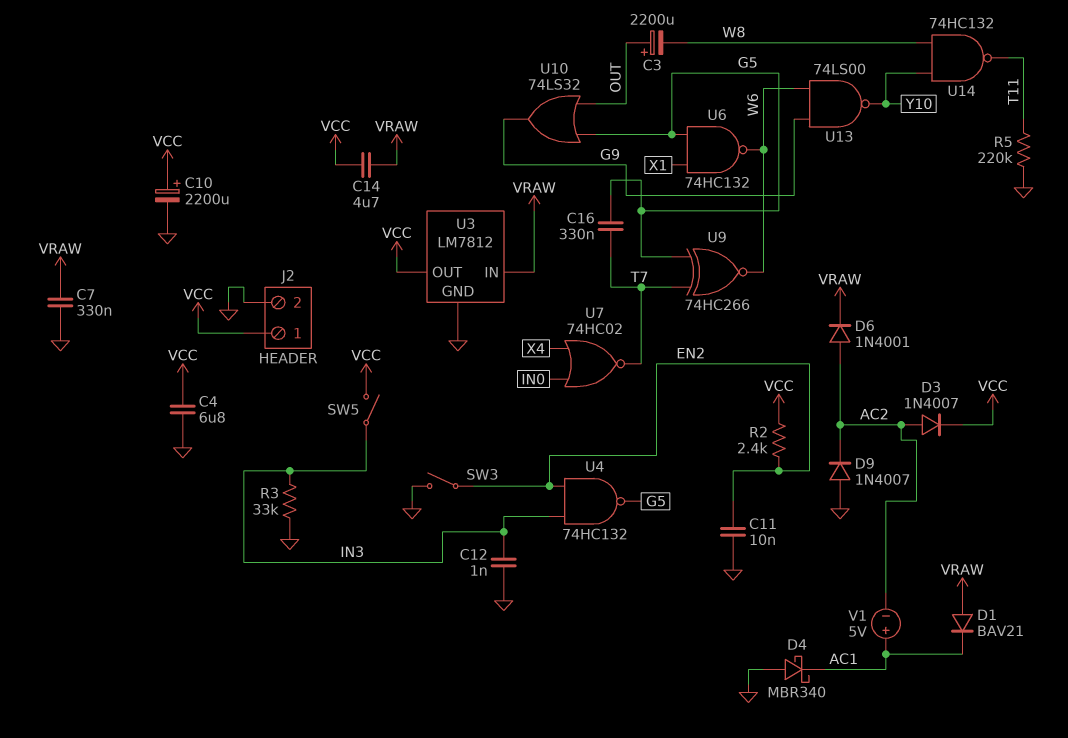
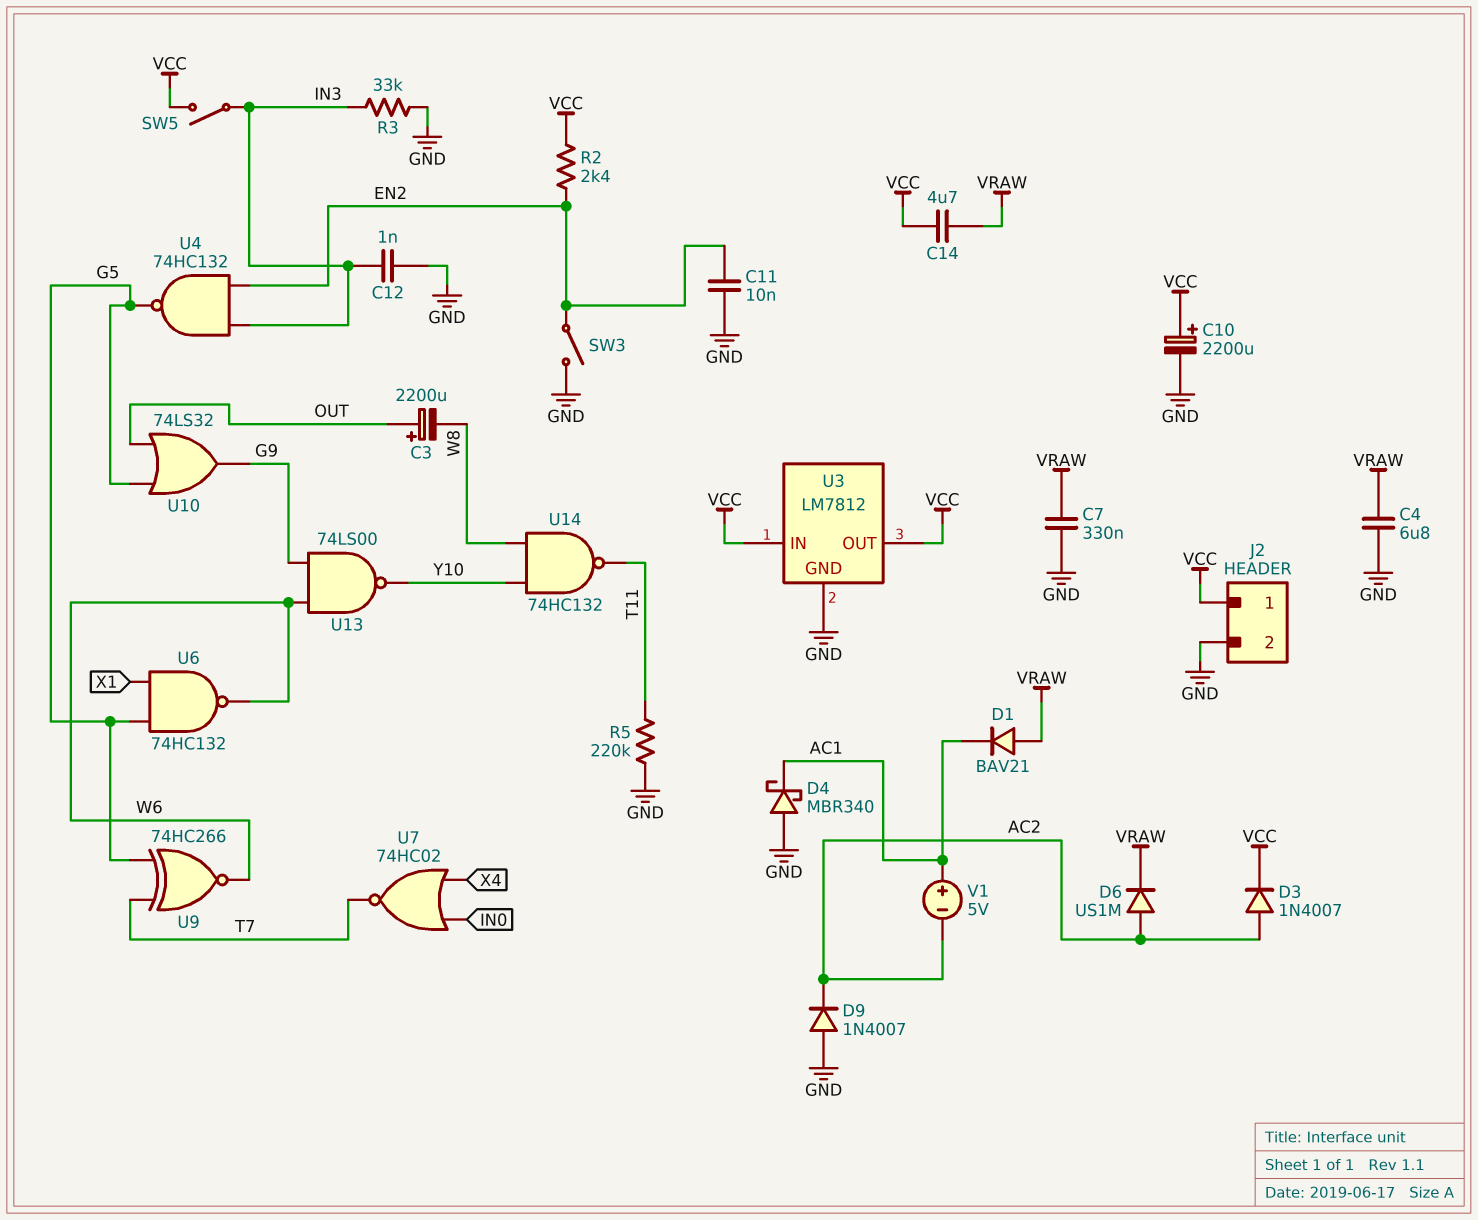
C4: 6.8uF (GND, VCC) -> 6.8uF (GND, VRAW)
C16: 330nF (G5, T7) -> none
D6: diode 1N4001 (A AC2, K VRAW) -> diode US1M (A AC2, K VRAW)
U3 pin IN: VRAW -> VCC

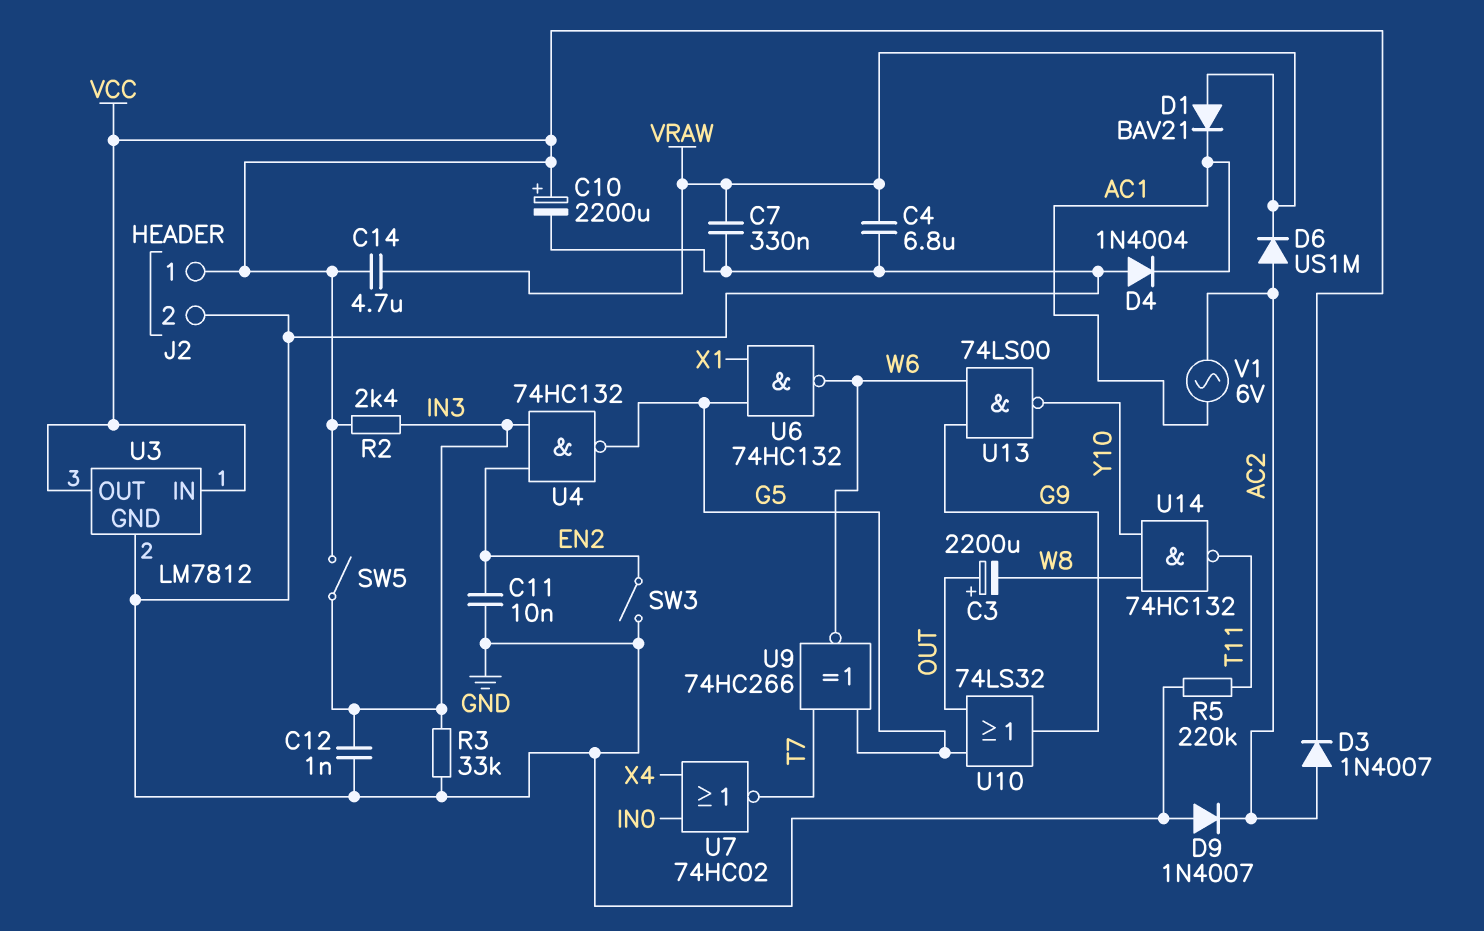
D4: schottky MBR340 (A GND, K AC1) -> diode 1N4004 (A GND, K AC1)
R2: 2.4k (EN2, VCC) -> 2.4k (IN3, VCC)
V1: 5V (plus AC1, minus AC2) -> AC 6V (AC1, AC2)

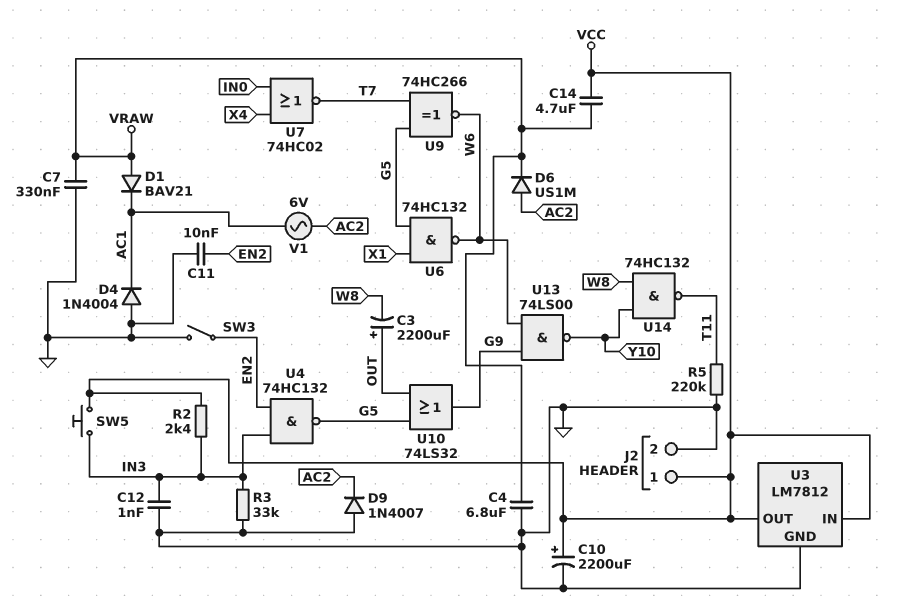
D3: diode 1N4007 (A AC2, K VCC) -> none
SW5: switch (IN3, VCC) -> button (IN3, VCC)

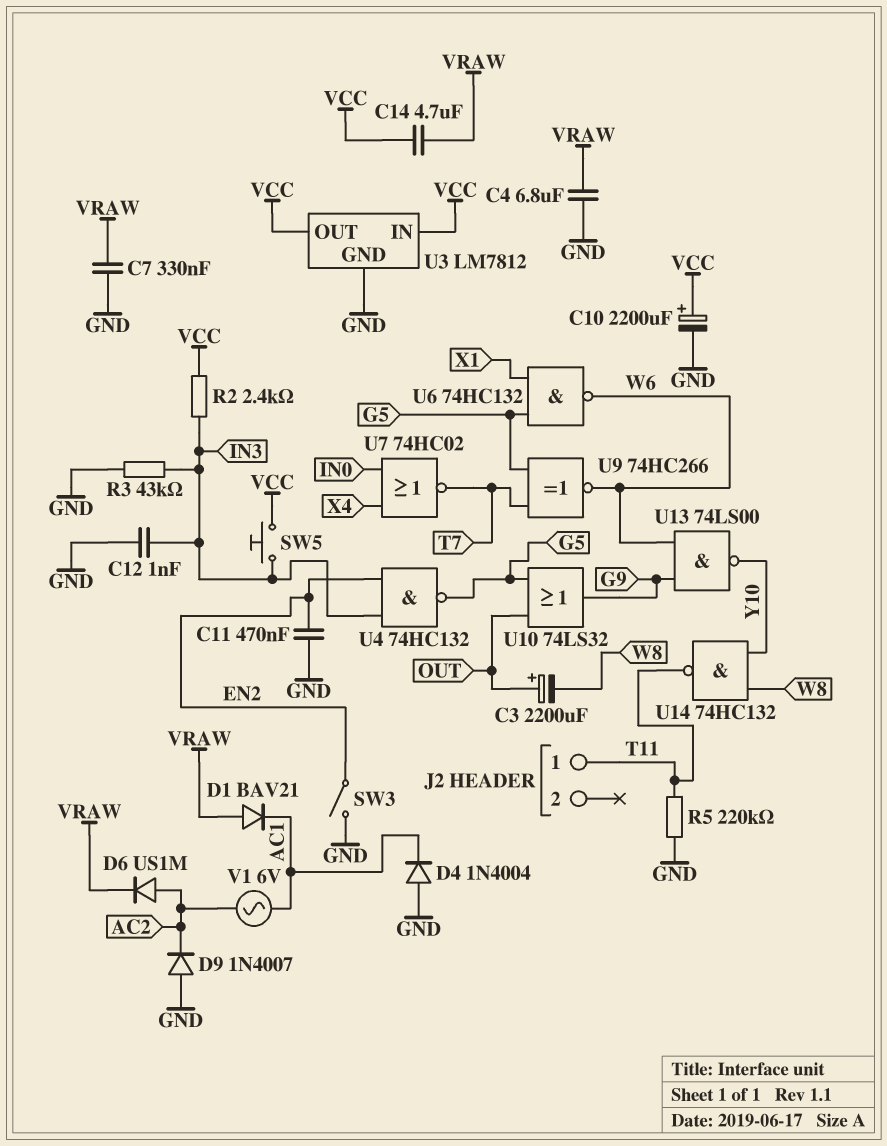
C11: 10nF (EN2, GND) -> 470nF (EN2, GND)
J2 pin 1: VCC -> T11
J2 pin 2: GND -> none
R3: 33k (GND, IN3) -> 43k (GND, IN3)

